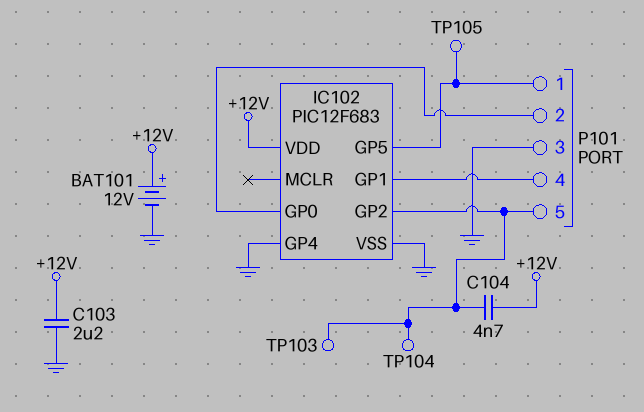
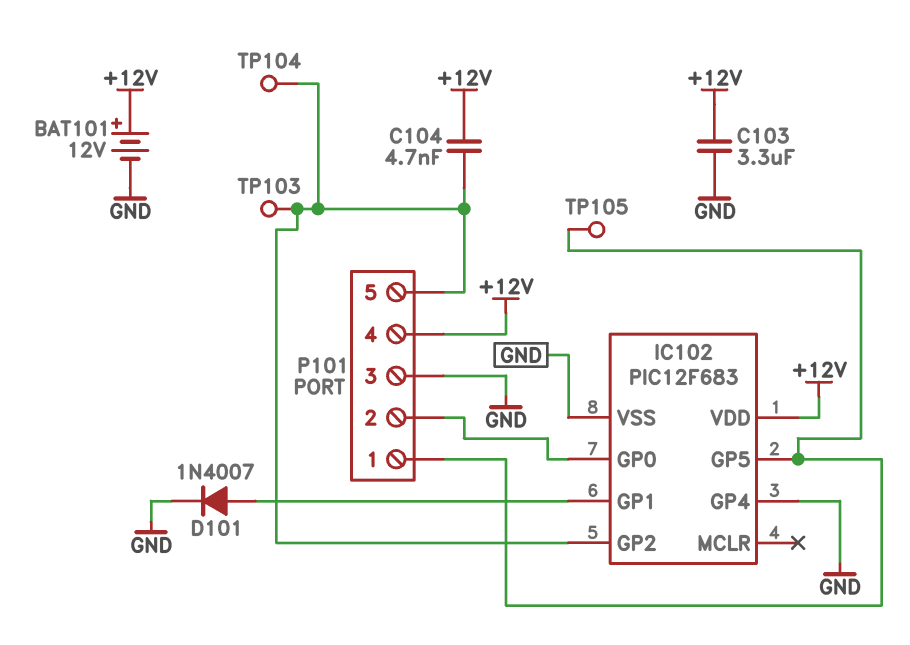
C103: 2.2uF (+12V, GND) -> 3.3uF (+12V, GND)
D101: none -> diode 1N4007 (A IC102/GP1, K GND)
P101 pin 4: IC102/GP1 -> +12V

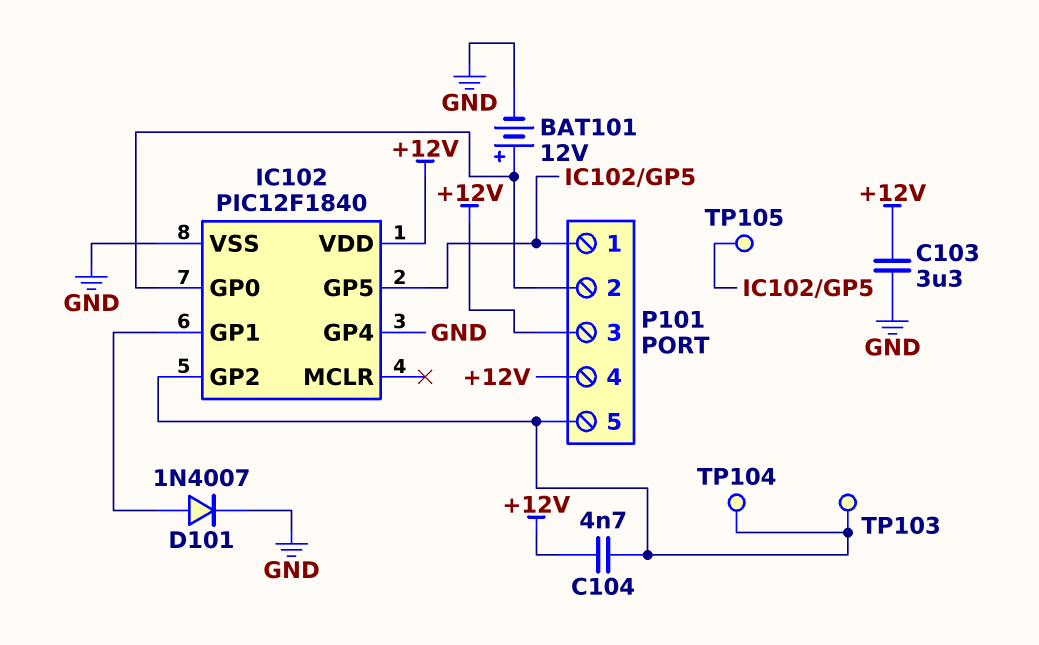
BAT101: 12V (plus +12V, minus GND) -> 12V (plus IC102/GP0, minus GND)
IC102: PIC12F683 -> PIC12F1840
P101 pin 3: GND -> +12V

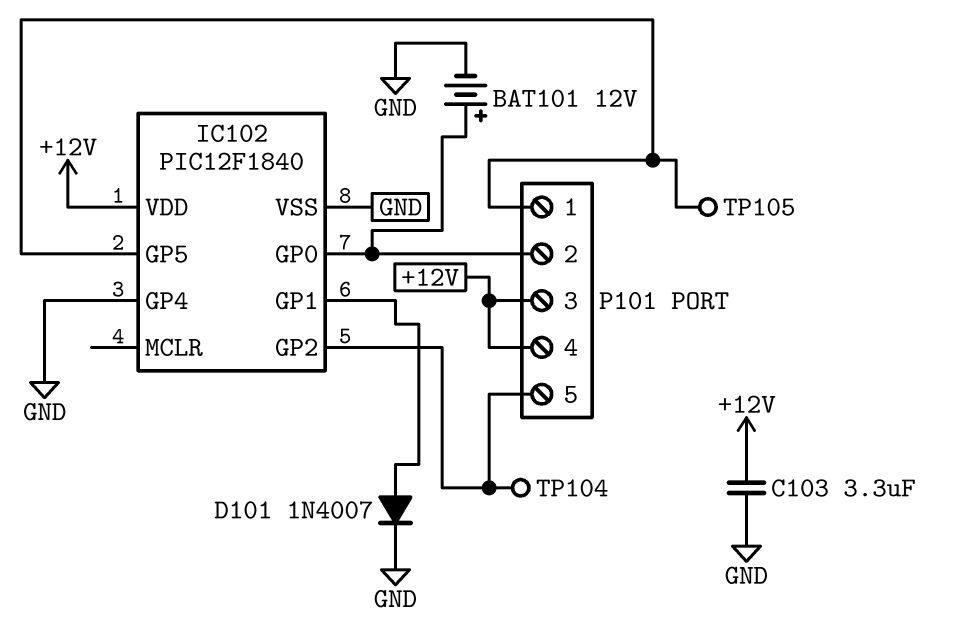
C104: 4.7nF (+12V, IC102/GP2) -> none
TP103: test point (IC102/GP2) -> none

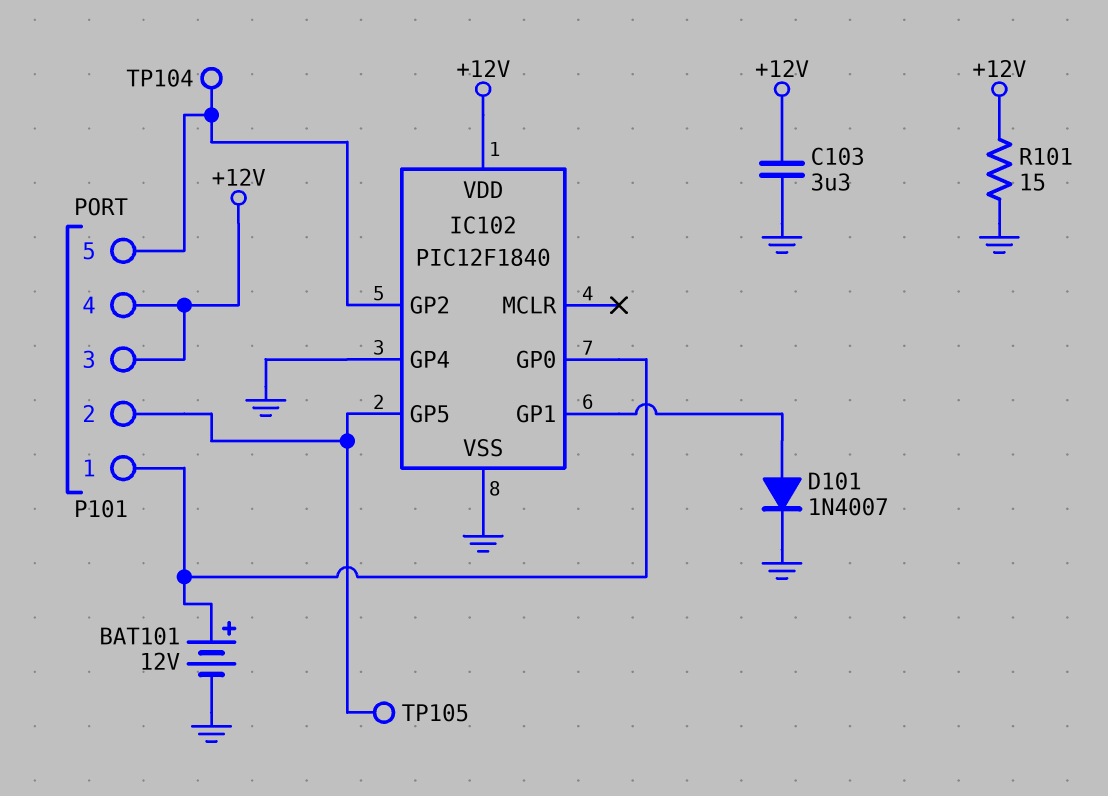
P101 pin 1: IC102/GP5 -> IC102/GP0
P101 pin 2: IC102/GP0 -> IC102/GP5
R101: none -> 15 (+12V, GND)

